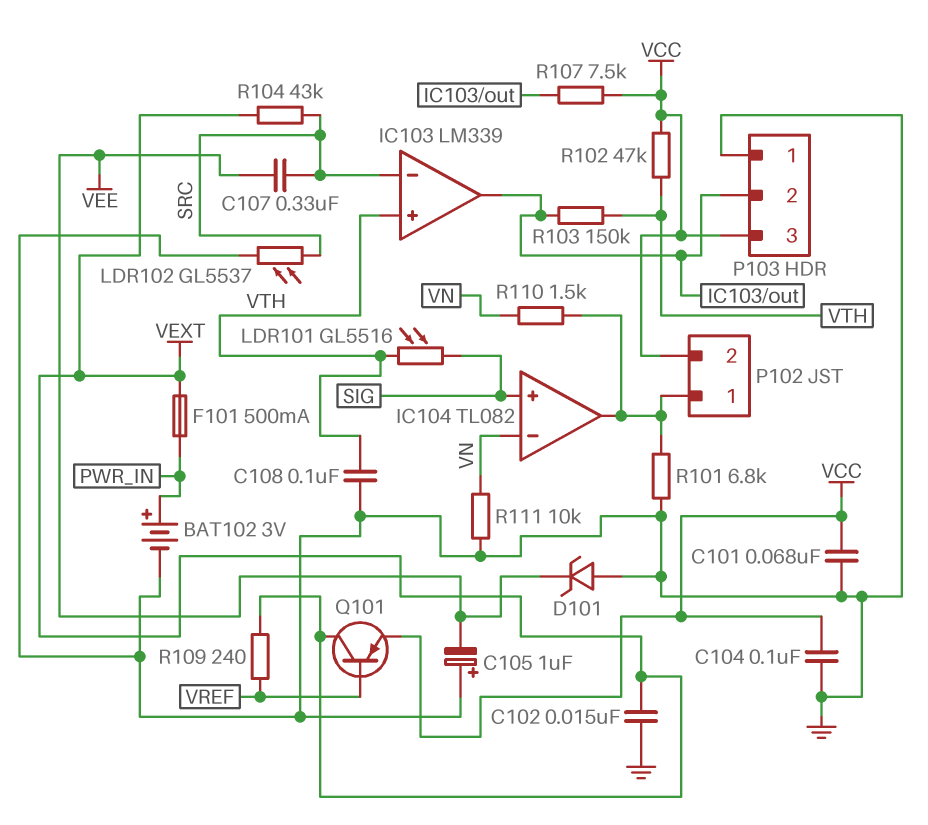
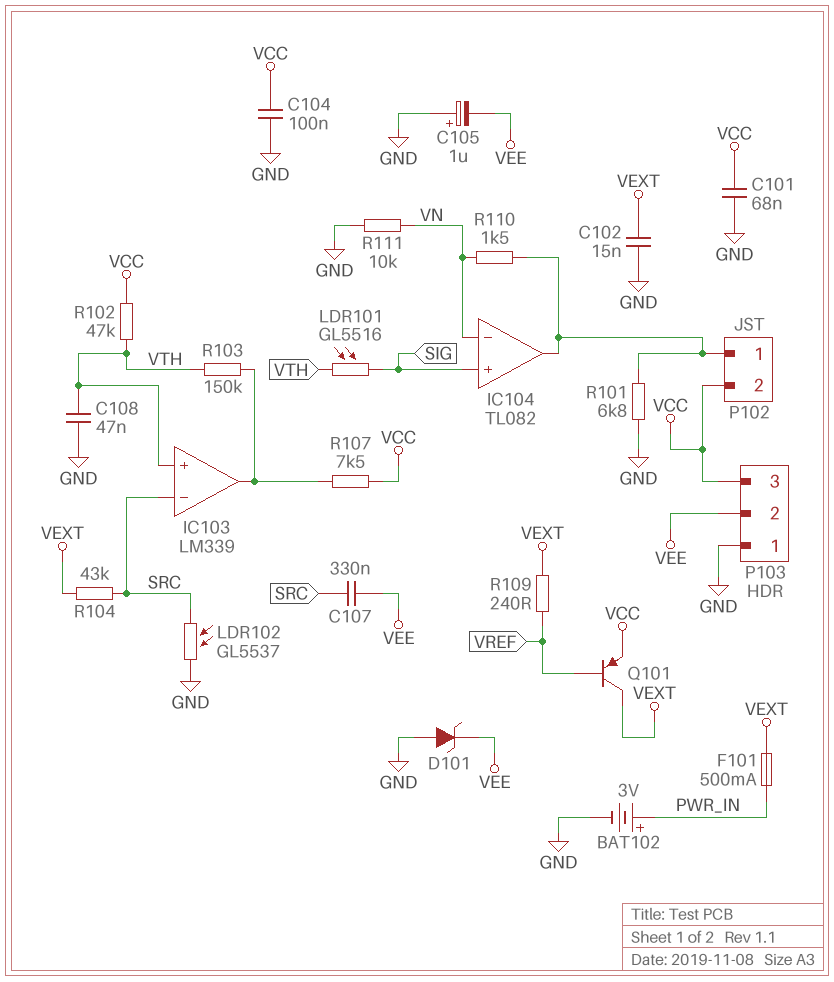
C108: 100nF (GND, VTH) -> 47nF (GND, VTH)
P103 pin 2: IC103/out -> VEE

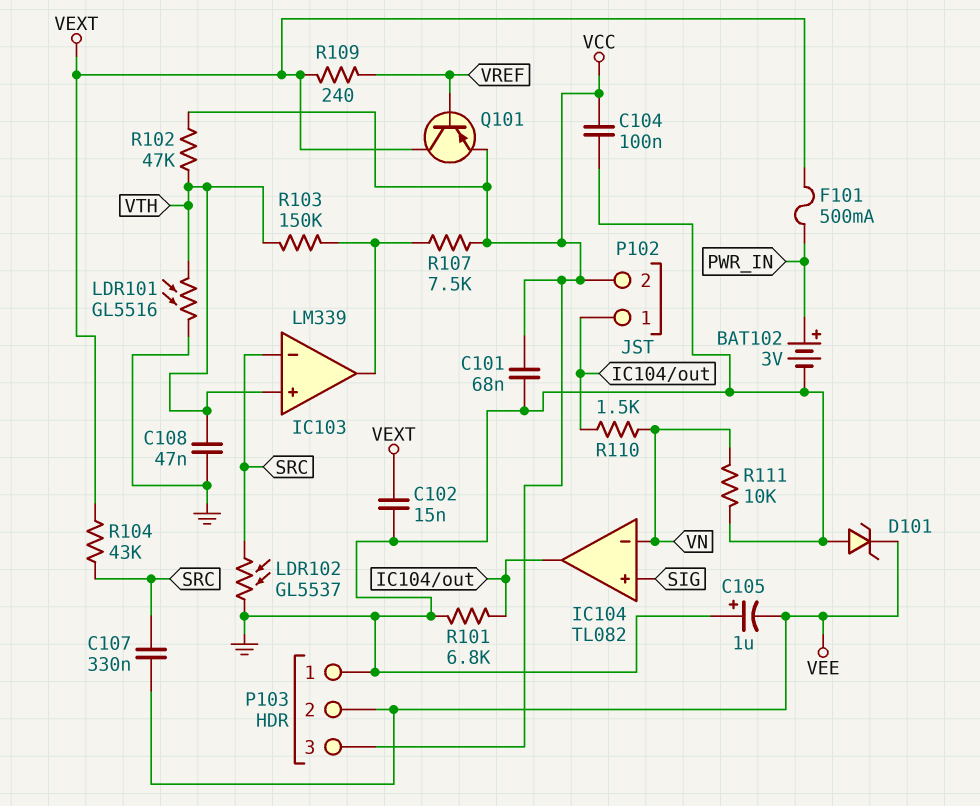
LDR101: GL5516 (SIG, VTH) -> GL5516 (GND, VTH)

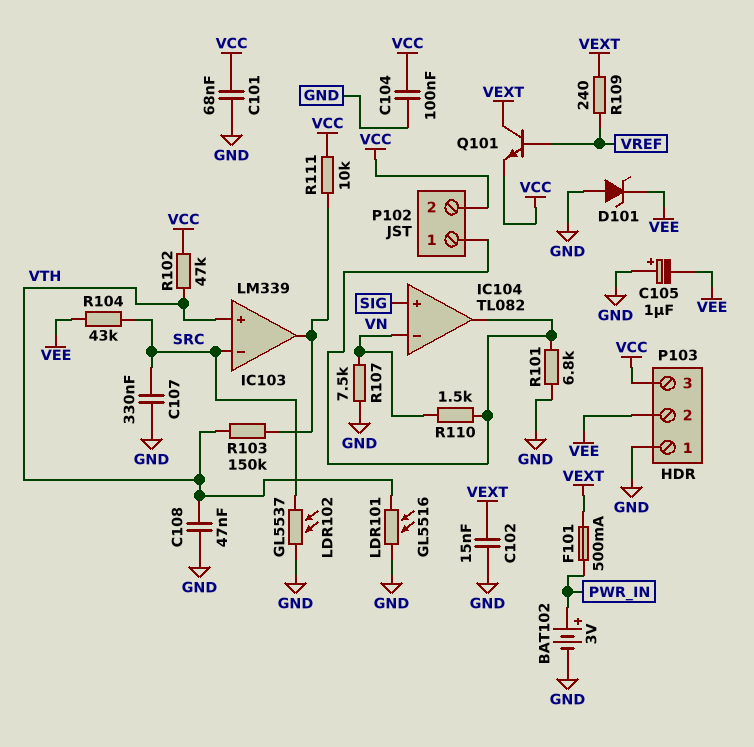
C107: 330nF (SRC, VEE) -> 330nF (GND, SRC)
Q101: PNP (B VREF, C VEXT, E VCC) -> NPN (B VREF, C VEXT, E VCC)
R104: 43k (SRC, VEXT) -> 43k (SRC, VEE)
R107: 7.5k (IC103/out, VCC) -> 7.5k (GND, VN)
R111: 10k (GND, VN) -> 10k (IC103/out, VCC)

